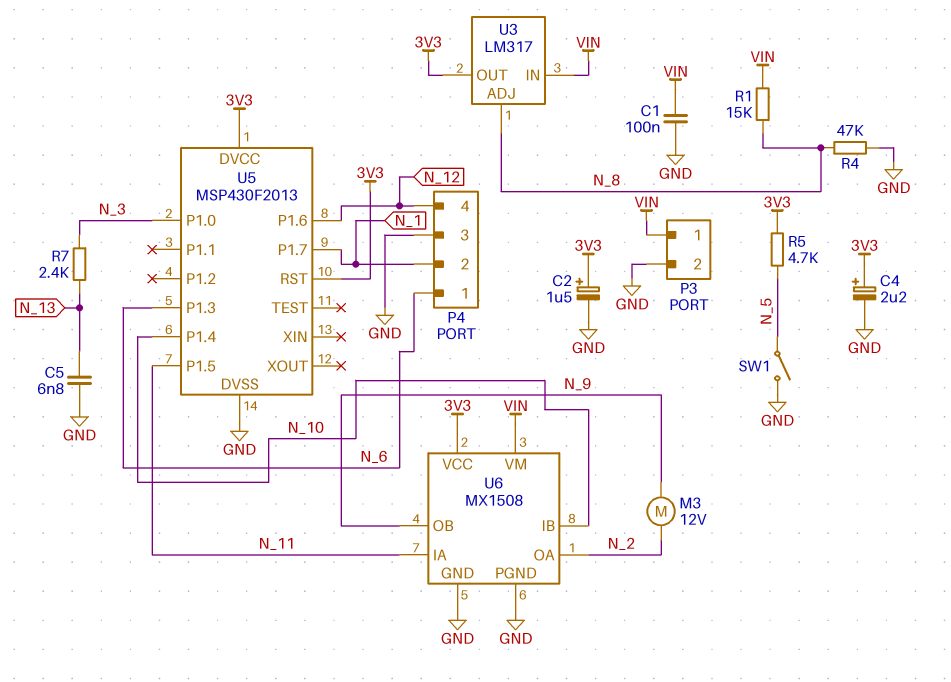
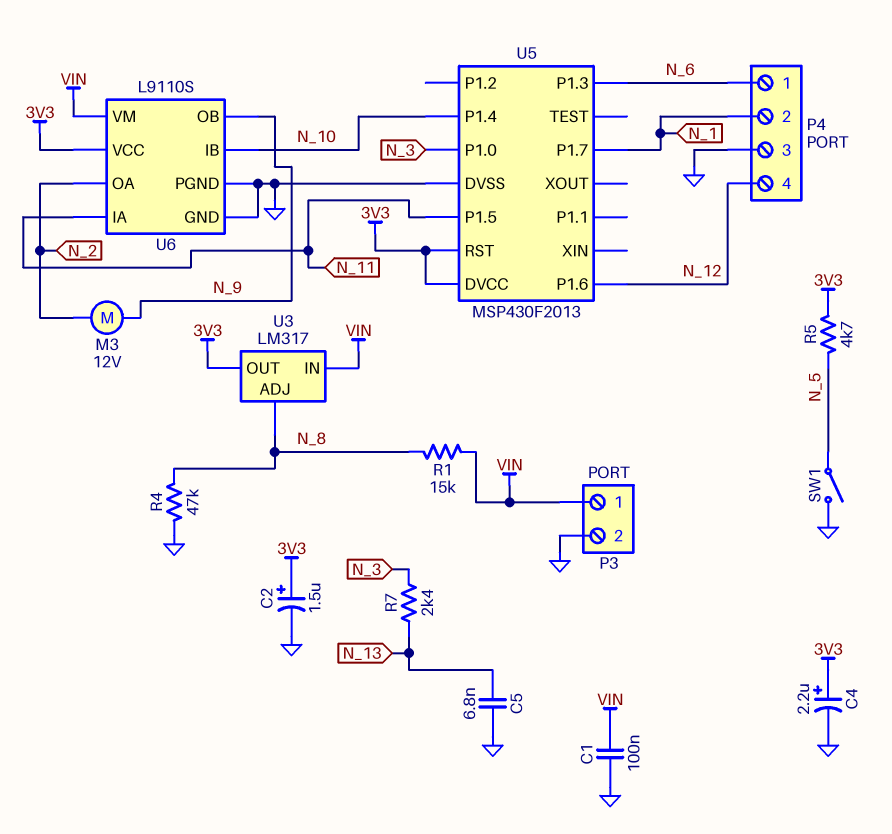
U6: MX1508 -> L9110S

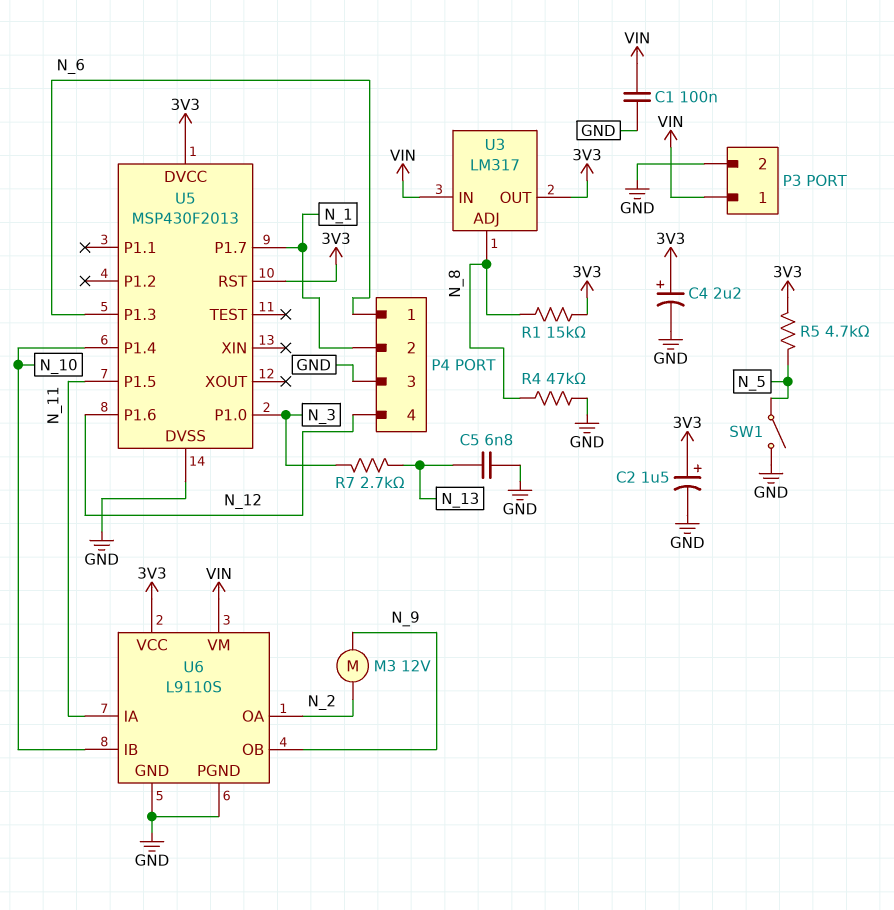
R1: 15k (N_8, VIN) -> 15k (3V3, N_8)
R7: 2.4k (N_3, N_13) -> 2.7k (N_3, N_13)

